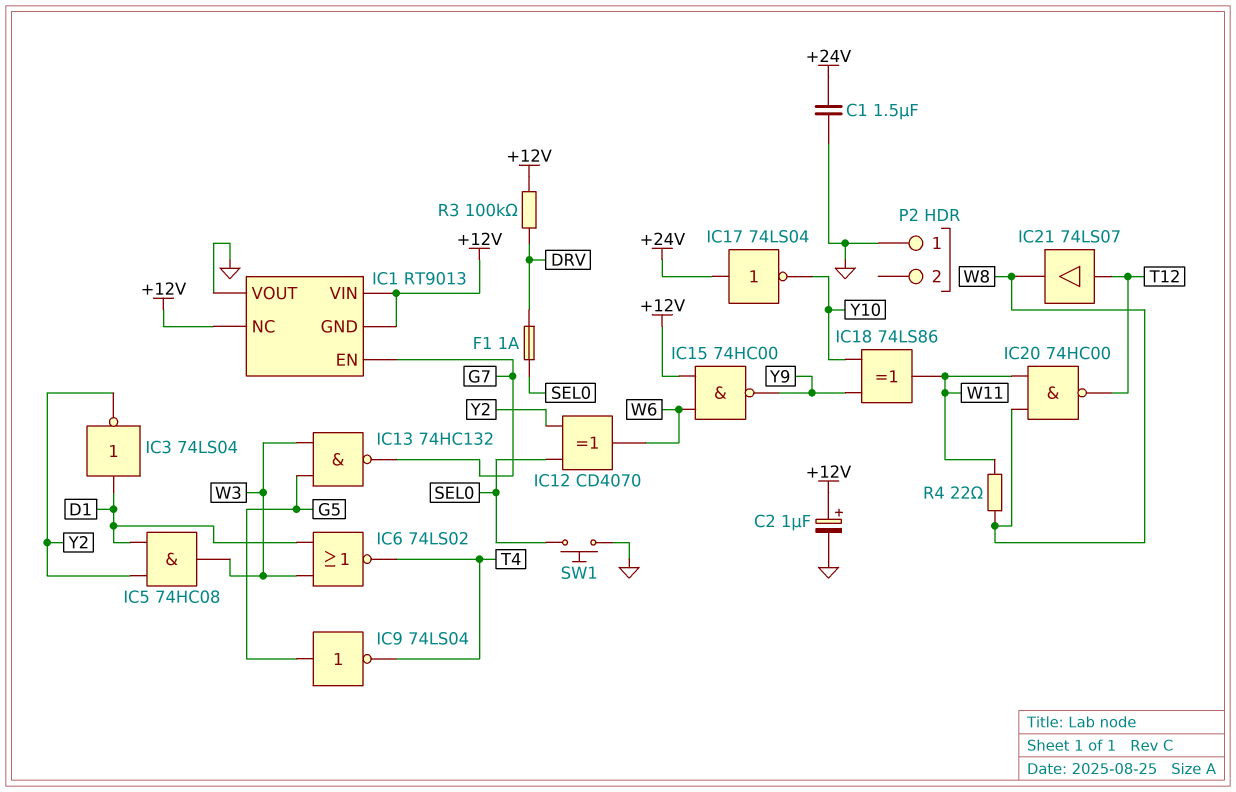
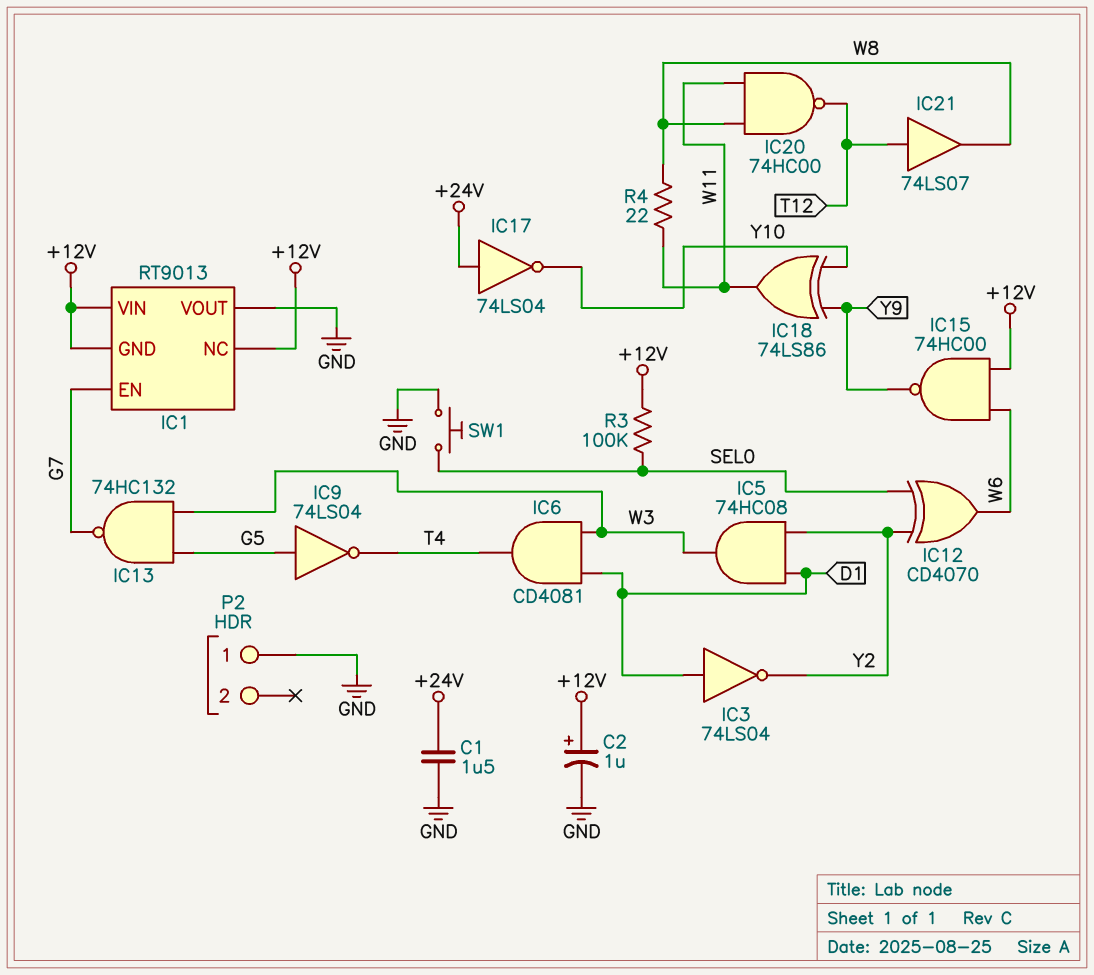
F1: 1A (DRV, SEL0) -> none
IC6: NOR 74LS02 (in D1, in W3, out T4) -> AND CD4081 (in D1, in W3, out T4)
R3: 100k (+12V, DRV) -> 100k (+12V, SEL0)

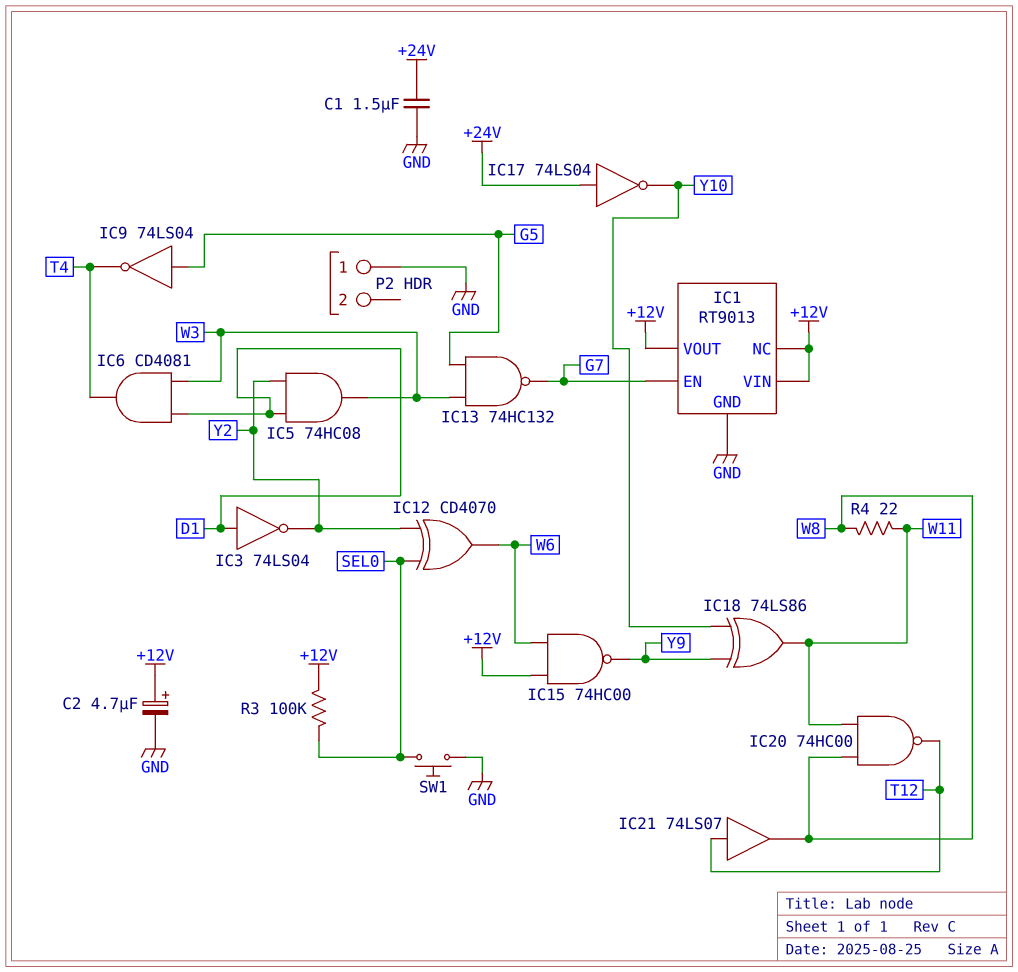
C2: 1uF (plus +12V, minus GND) -> 4.7uF (plus +12V, minus GND)
IC1 pin GND: +12V -> GND
IC1 pin VOUT: GND -> +12V

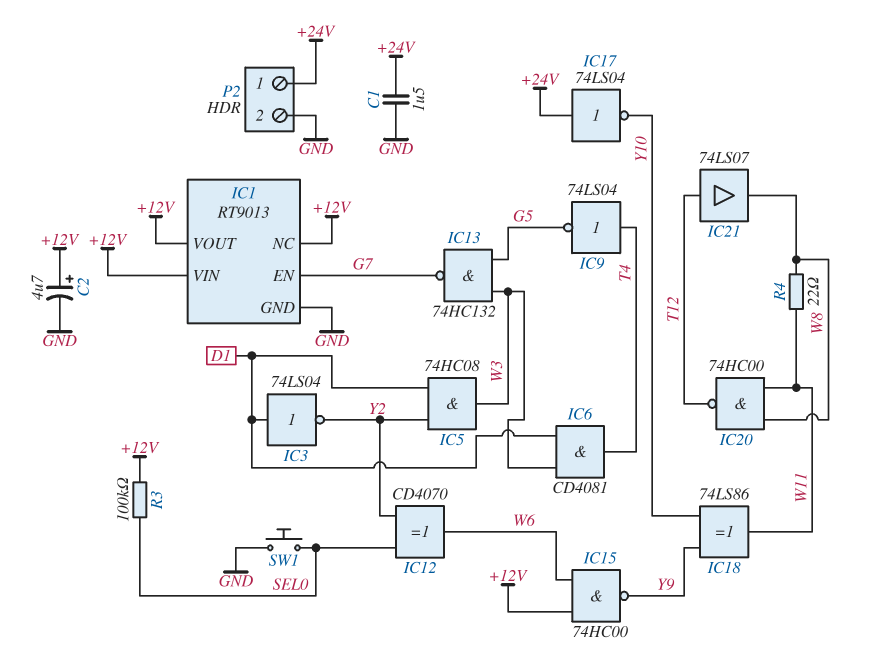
IC9: NOT 74LS04 (in G5, out T4) -> NOT 74LS04 (in T4, out G5)
P2 pin 1: GND -> +24V
P2 pin 2: none -> GND

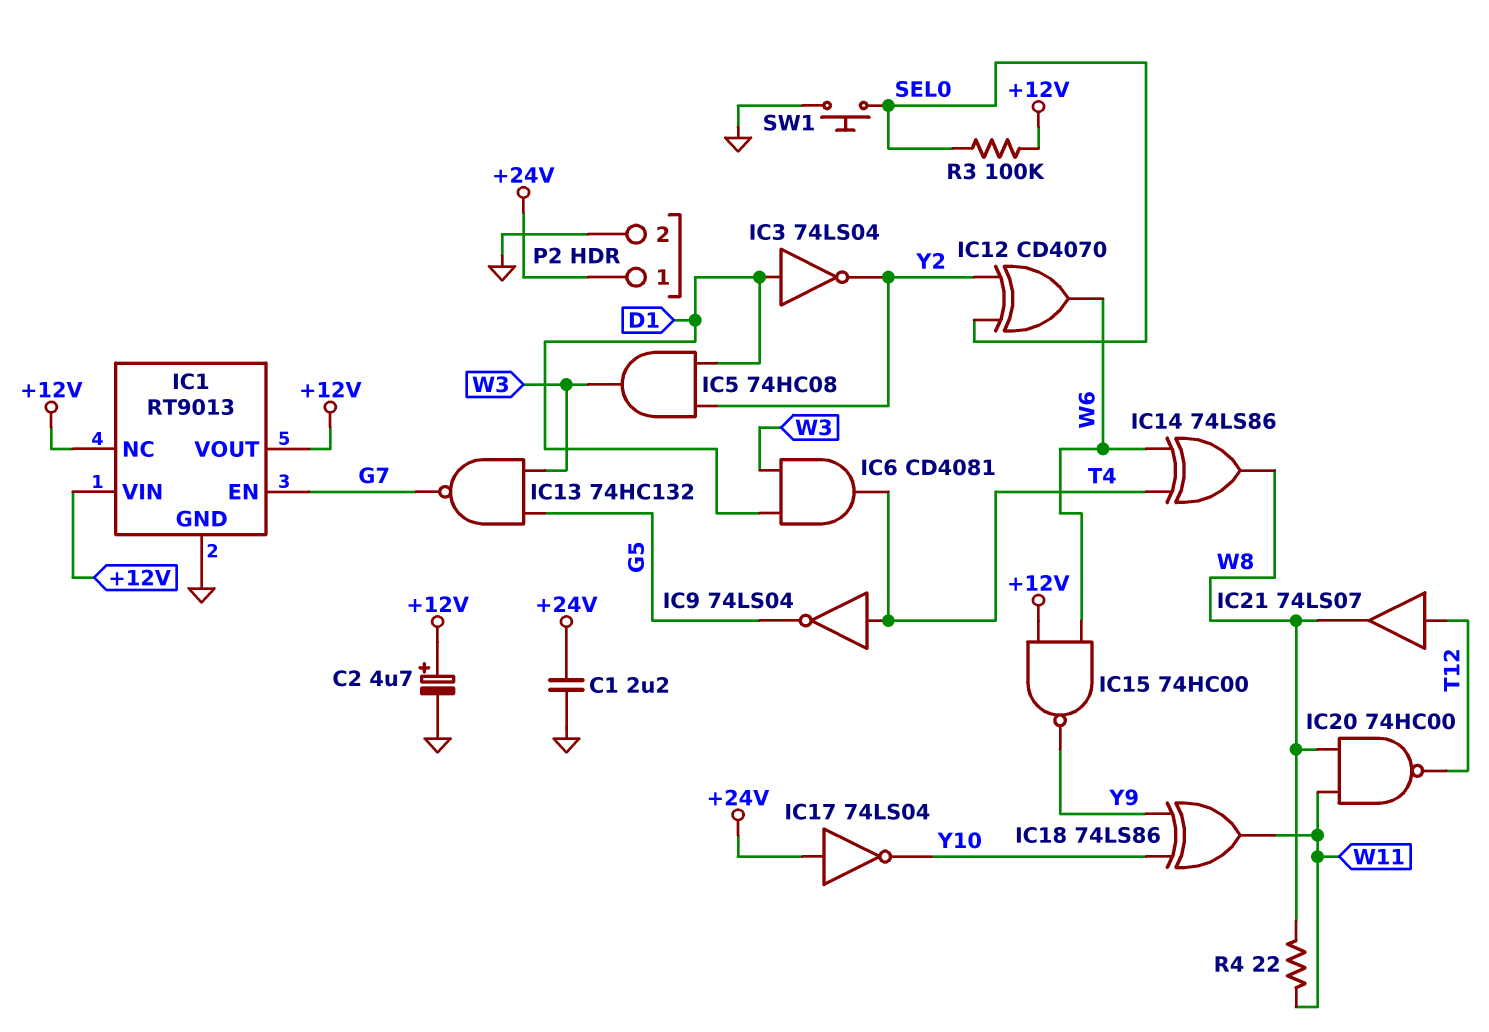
C1: 1.5uF (+24V, GND) -> 2.2uF (+24V, GND)
IC14: none -> XOR 74LS86 (in T4, in W6, out W8)

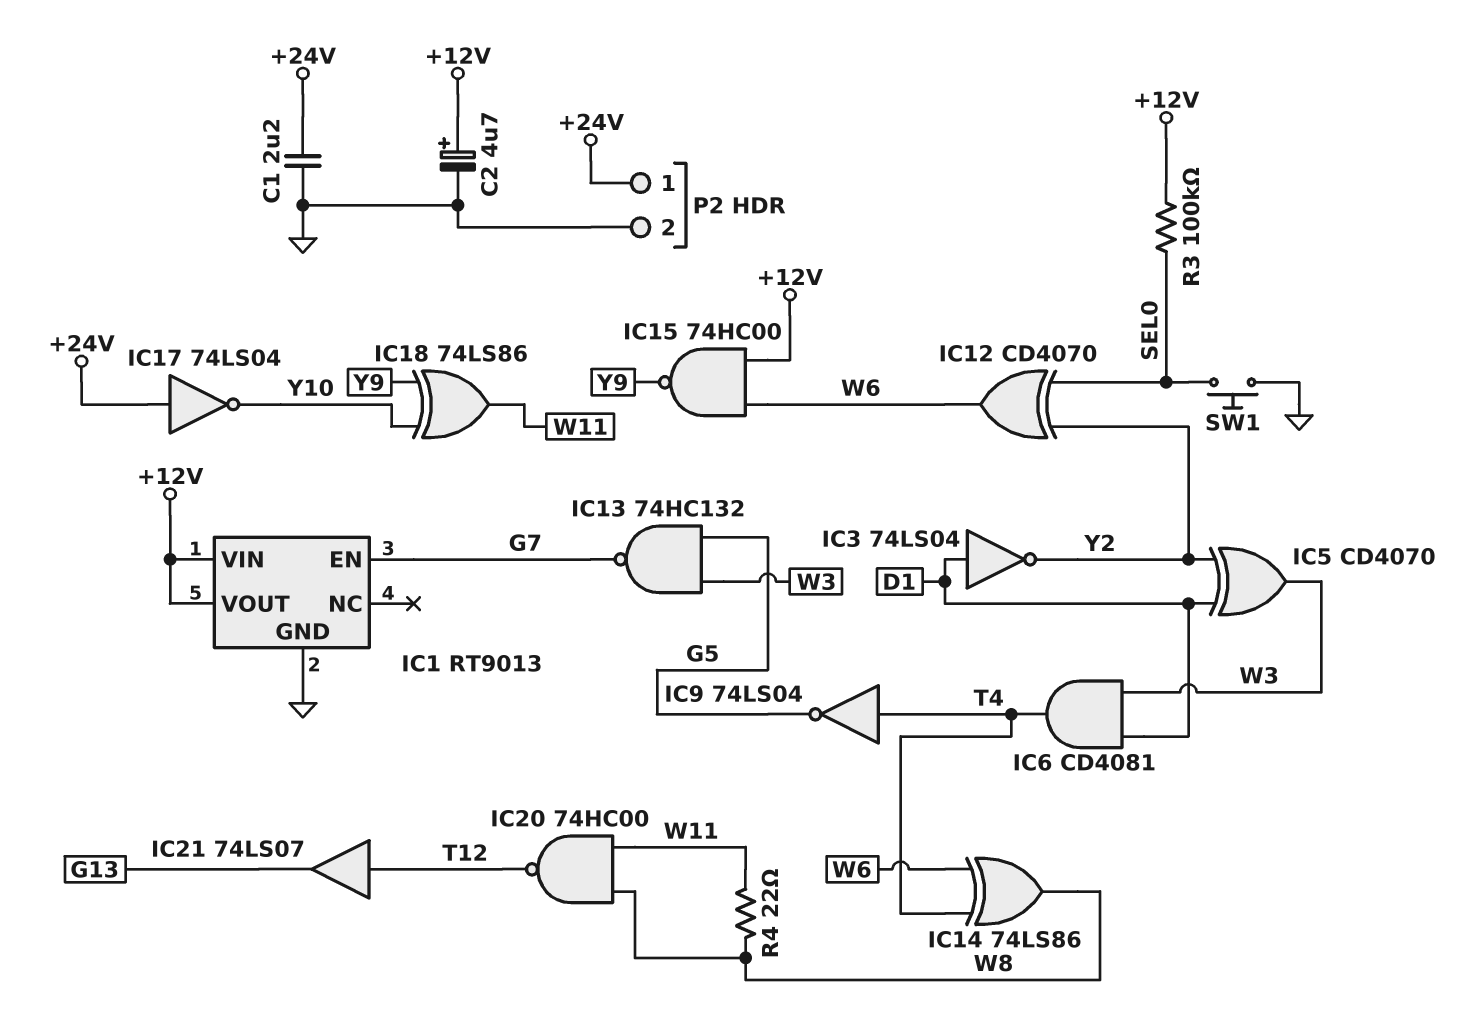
IC1 pin NC: +12V -> none
IC5: AND 74HC08 (in D1, in Y2, out W3) -> XOR CD4070 (in D1, in Y2, out W3)
IC21: buffer 74LS07 (in T12, out W8) -> buffer 74LS07 (in T12, out G13)

